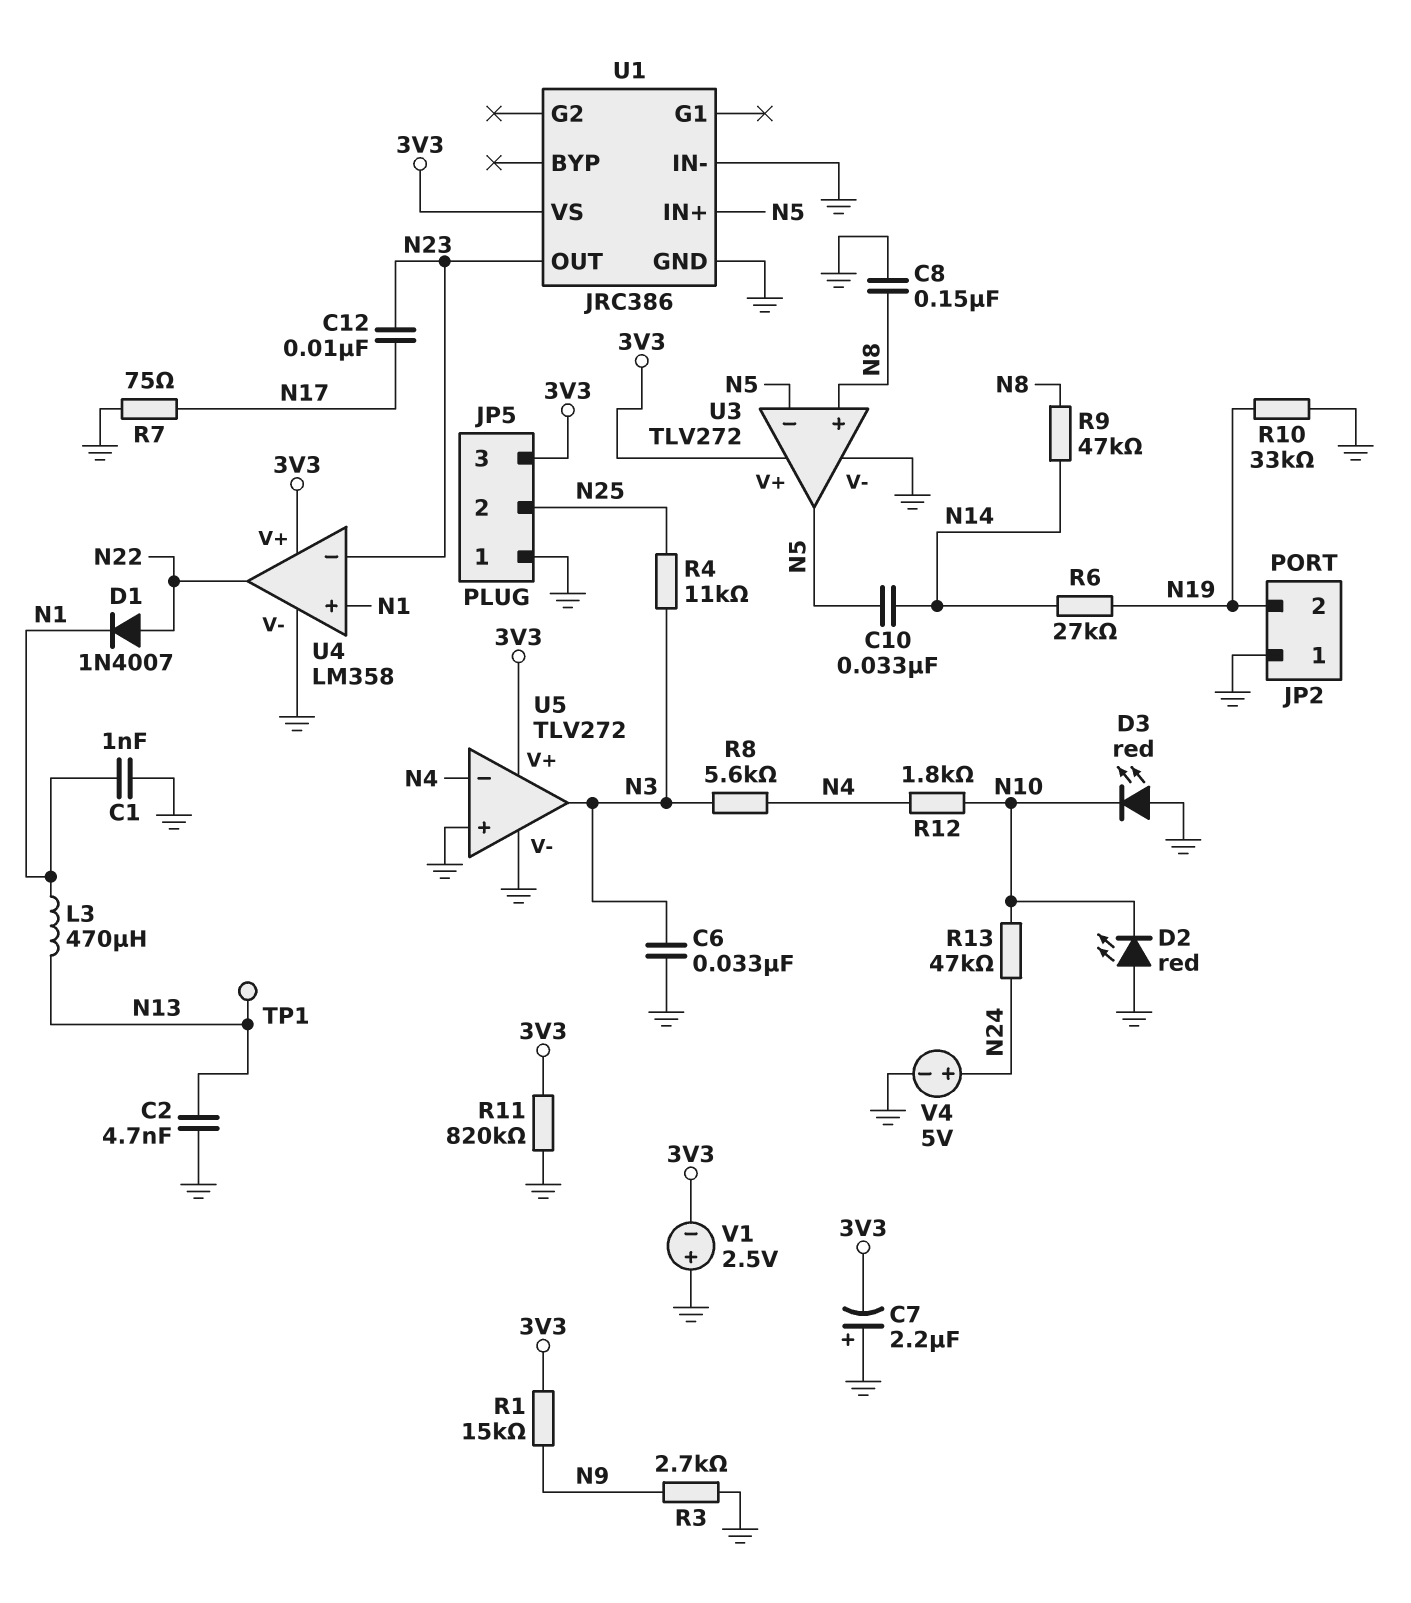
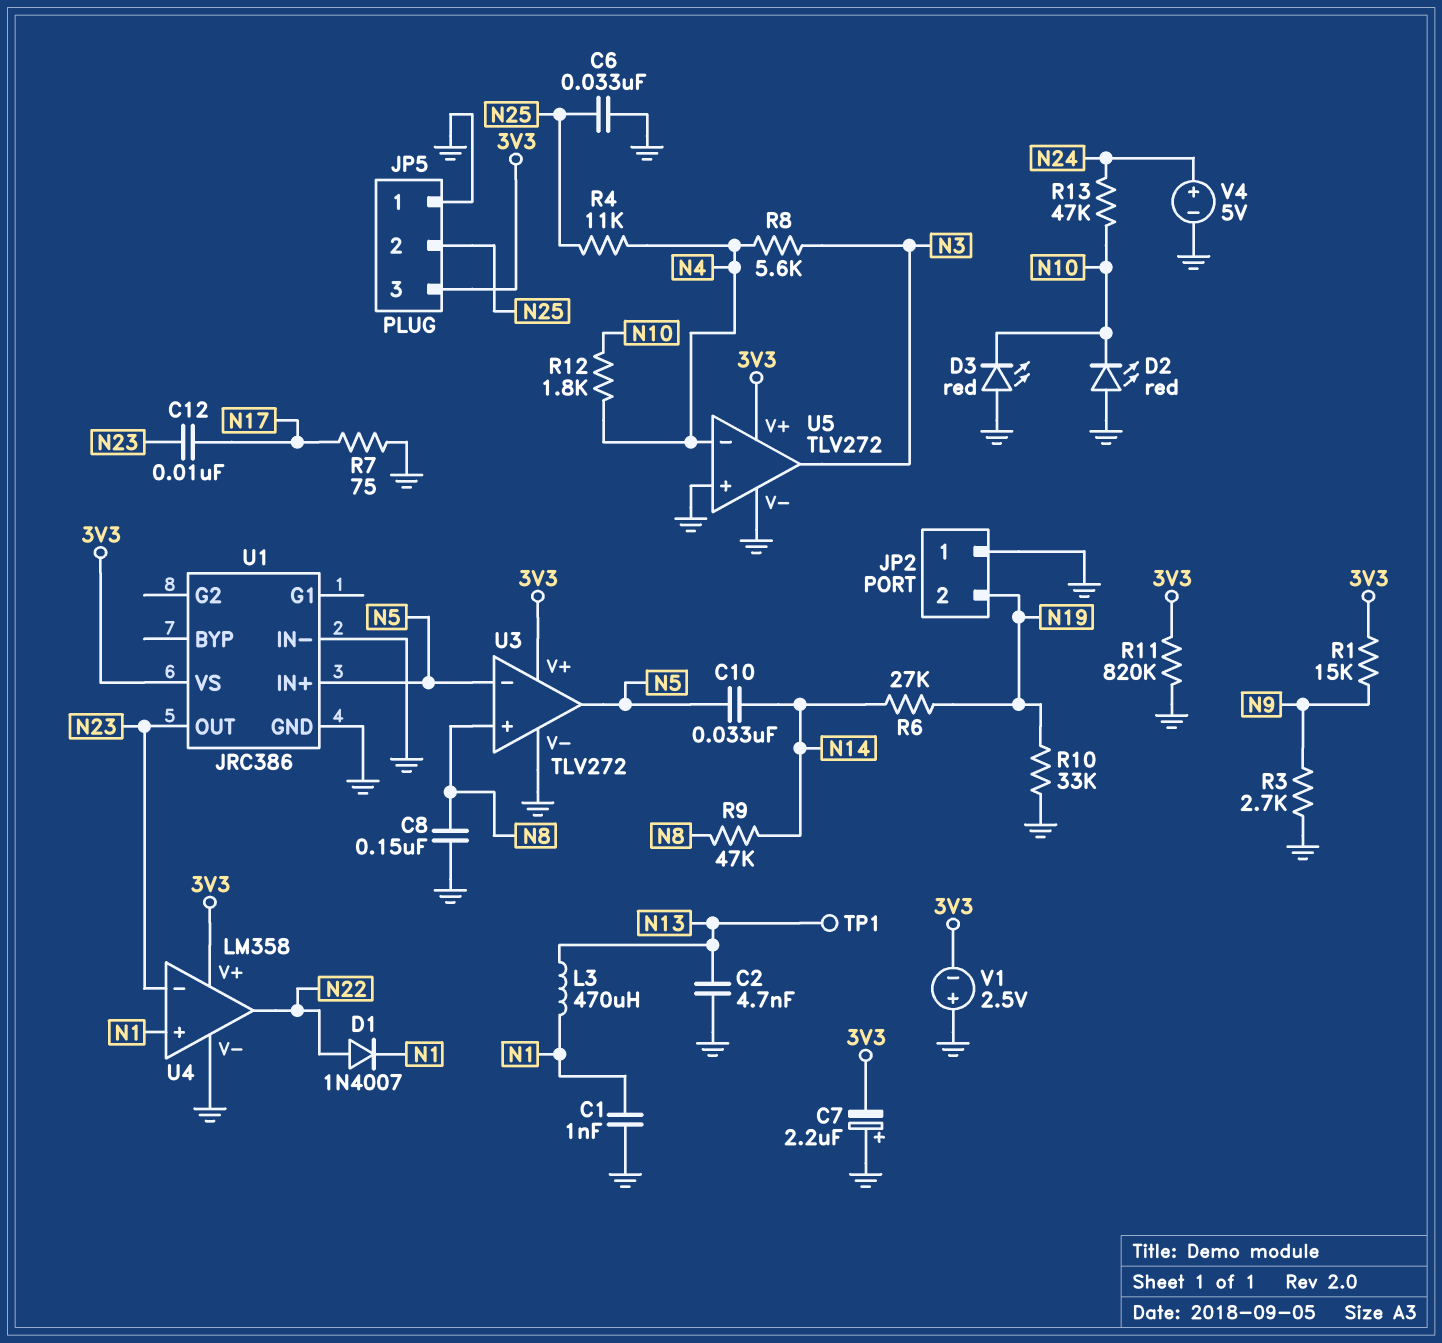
C6: 33nF (GND, N3) -> 33nF (GND, N25)
R4: 11k (N3, N25) -> 11k (N4, N25)

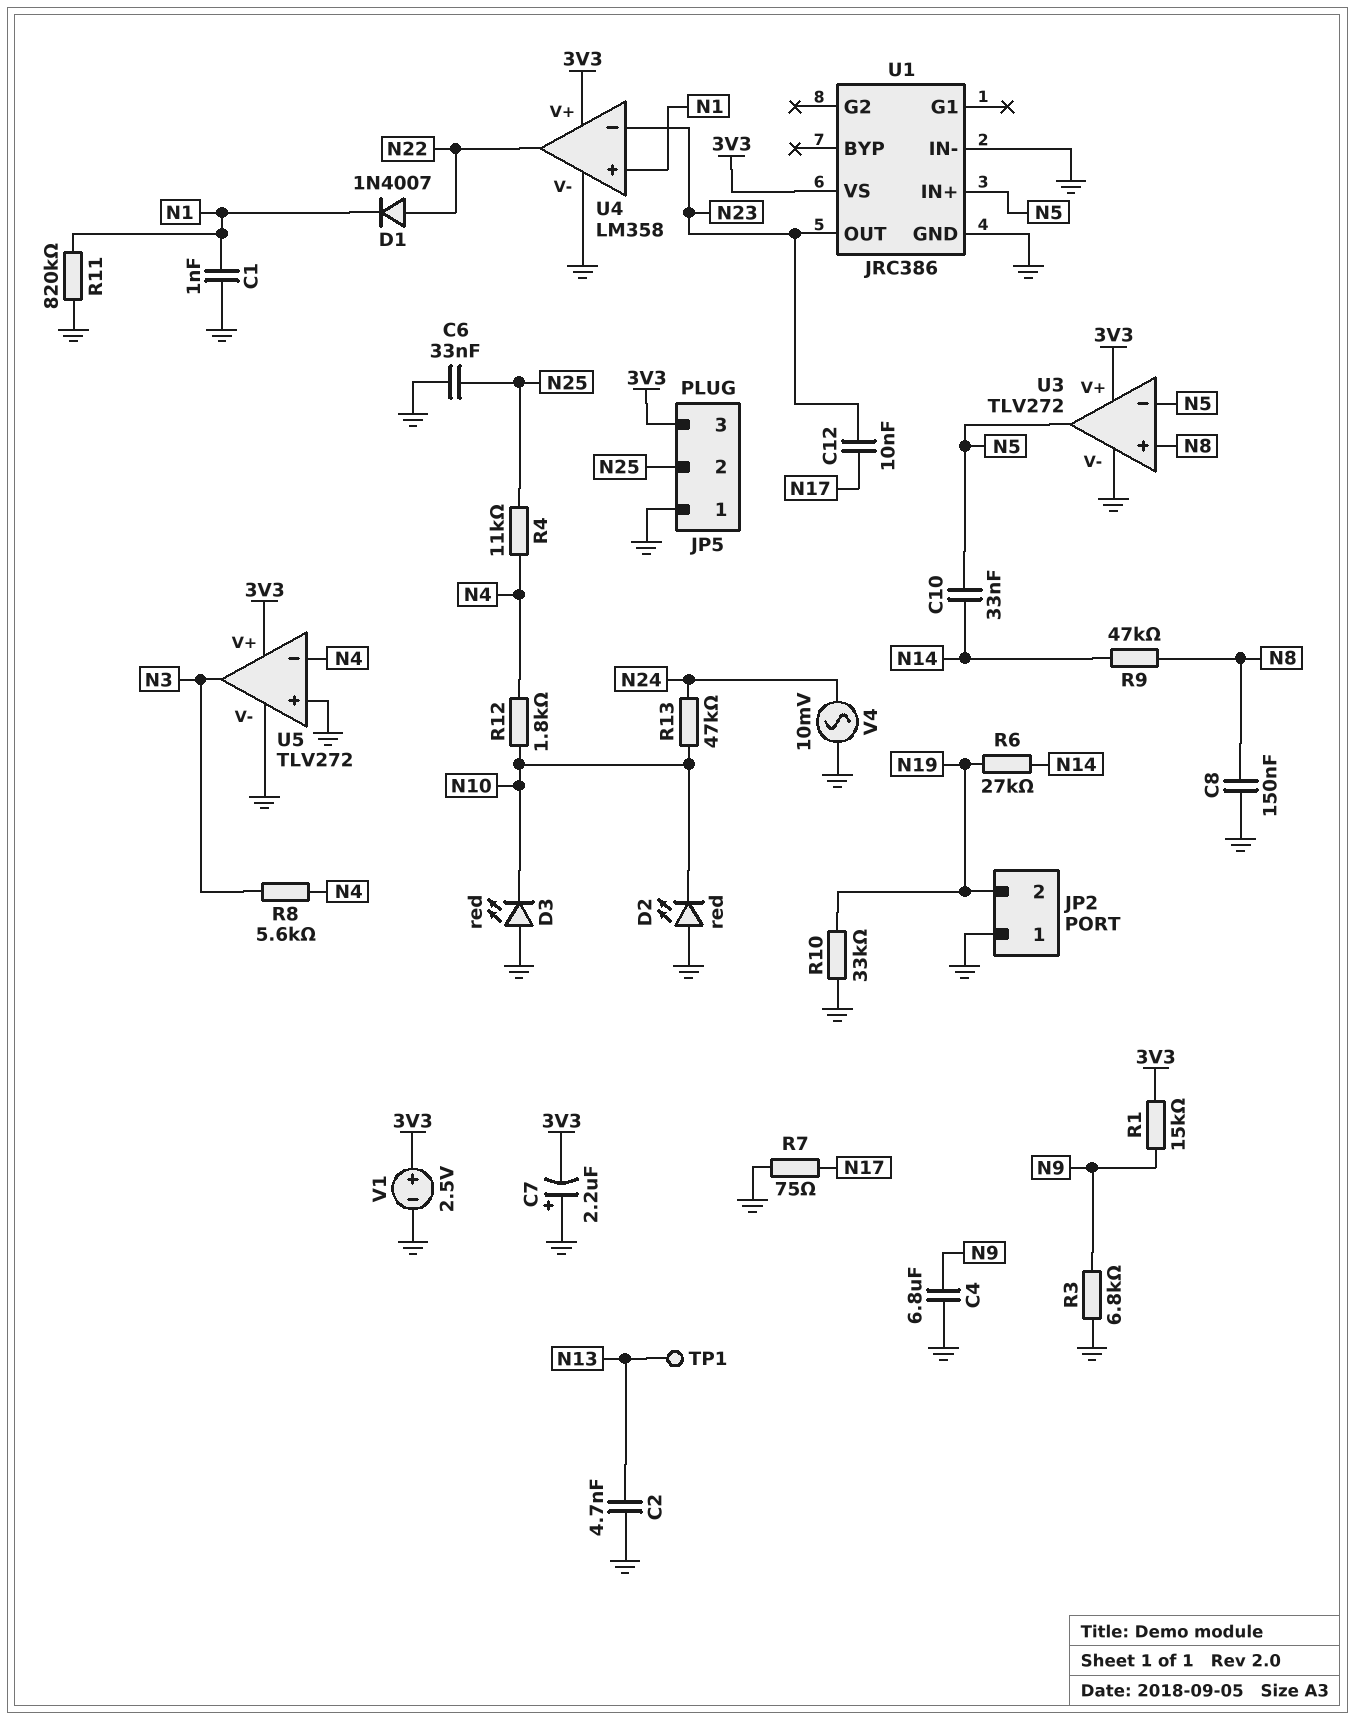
C4: none -> 6.8uF (GND, N9)
L3: 470uH (N1, N13) -> none
R3: 2.7k (GND, N9) -> 6.8k (GND, N9)
R11: 820k (3V3, GND) -> 820k (GND, N1)
V1: 2.5V (plus GND, minus 3V3) -> 2.5V (plus 3V3, minus GND)
V4: 5V (plus N24, minus GND) -> AC 10mV (GND, N24)

